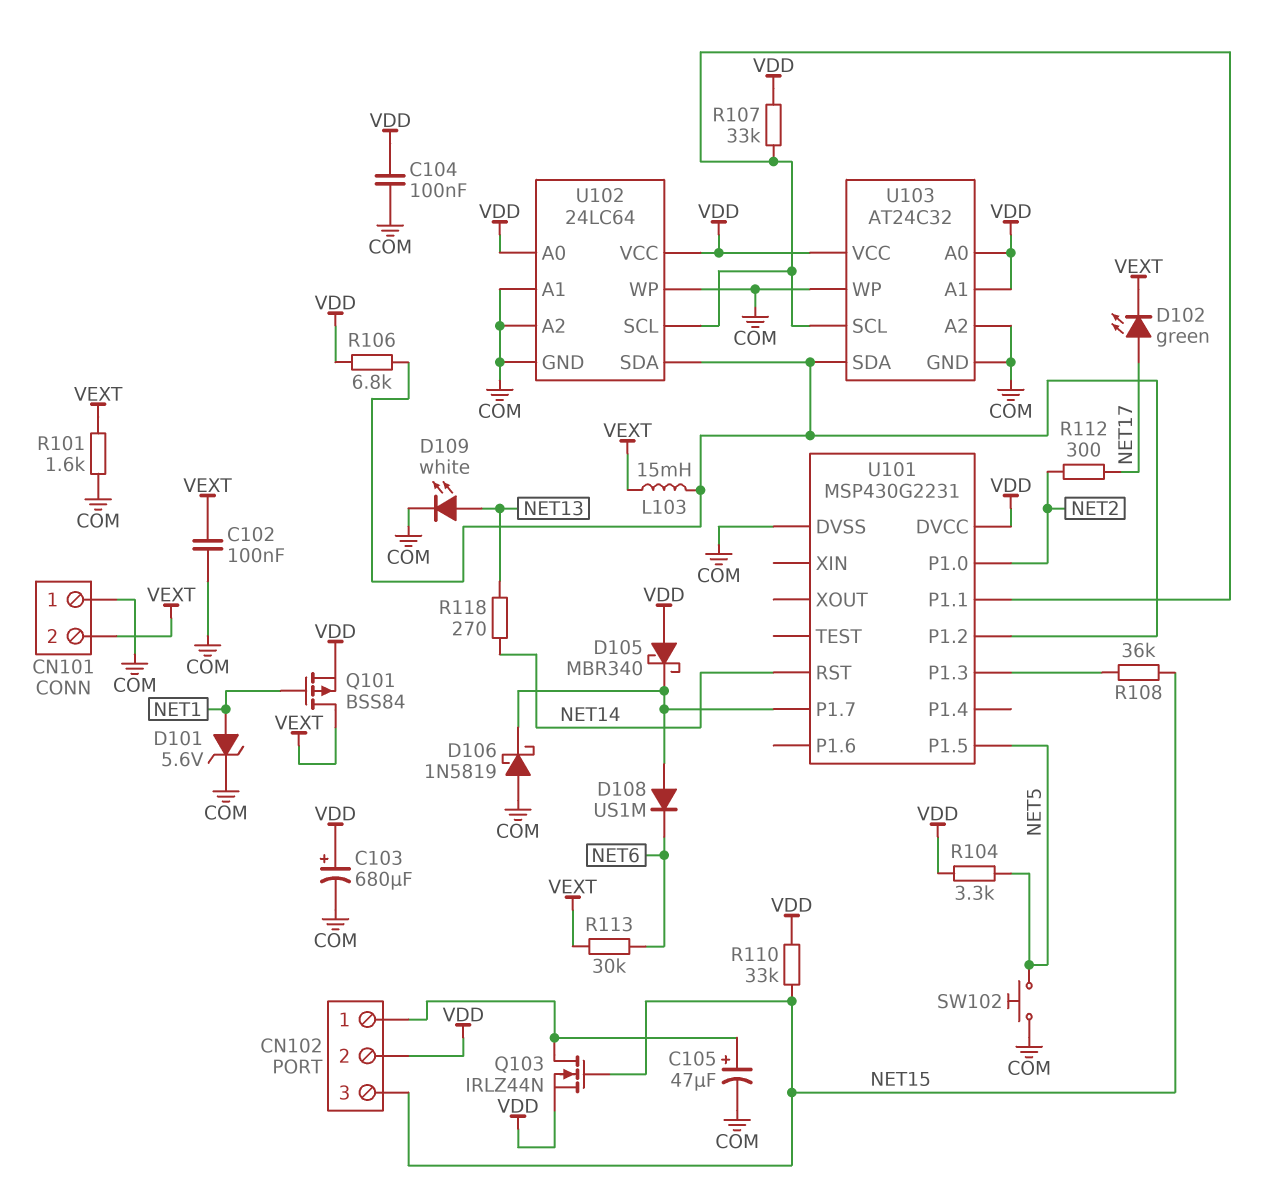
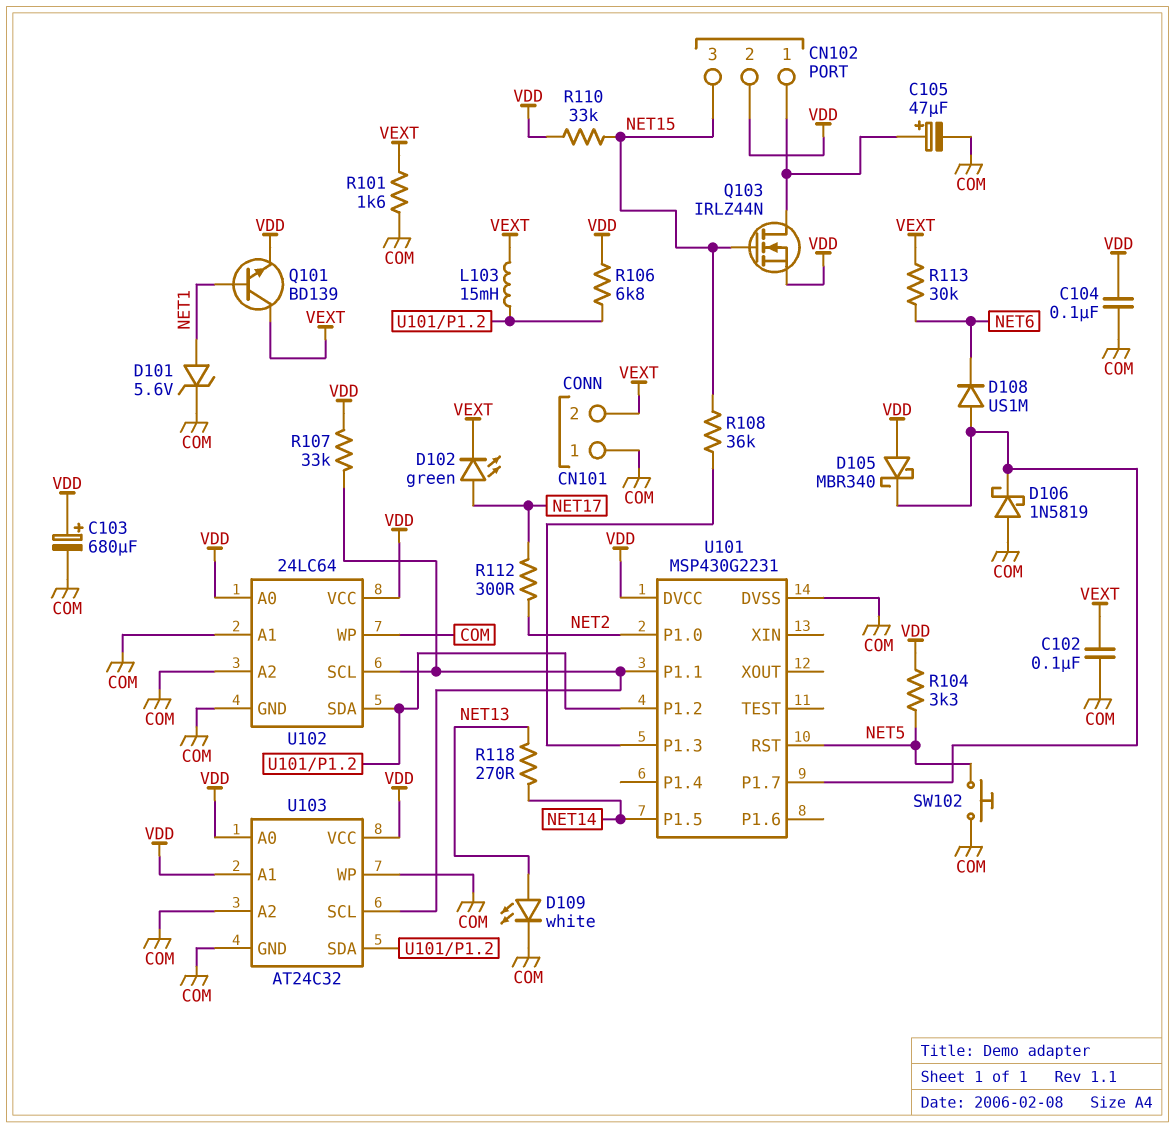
Q101: PMOS BSS84 (G NET1, D VEXT, S VDD) -> NPN BD139 (B NET1, C VEXT, E VDD)
U101 pin P1.5: NET5 -> NET14
U101 pin RST: NET14 -> NET5

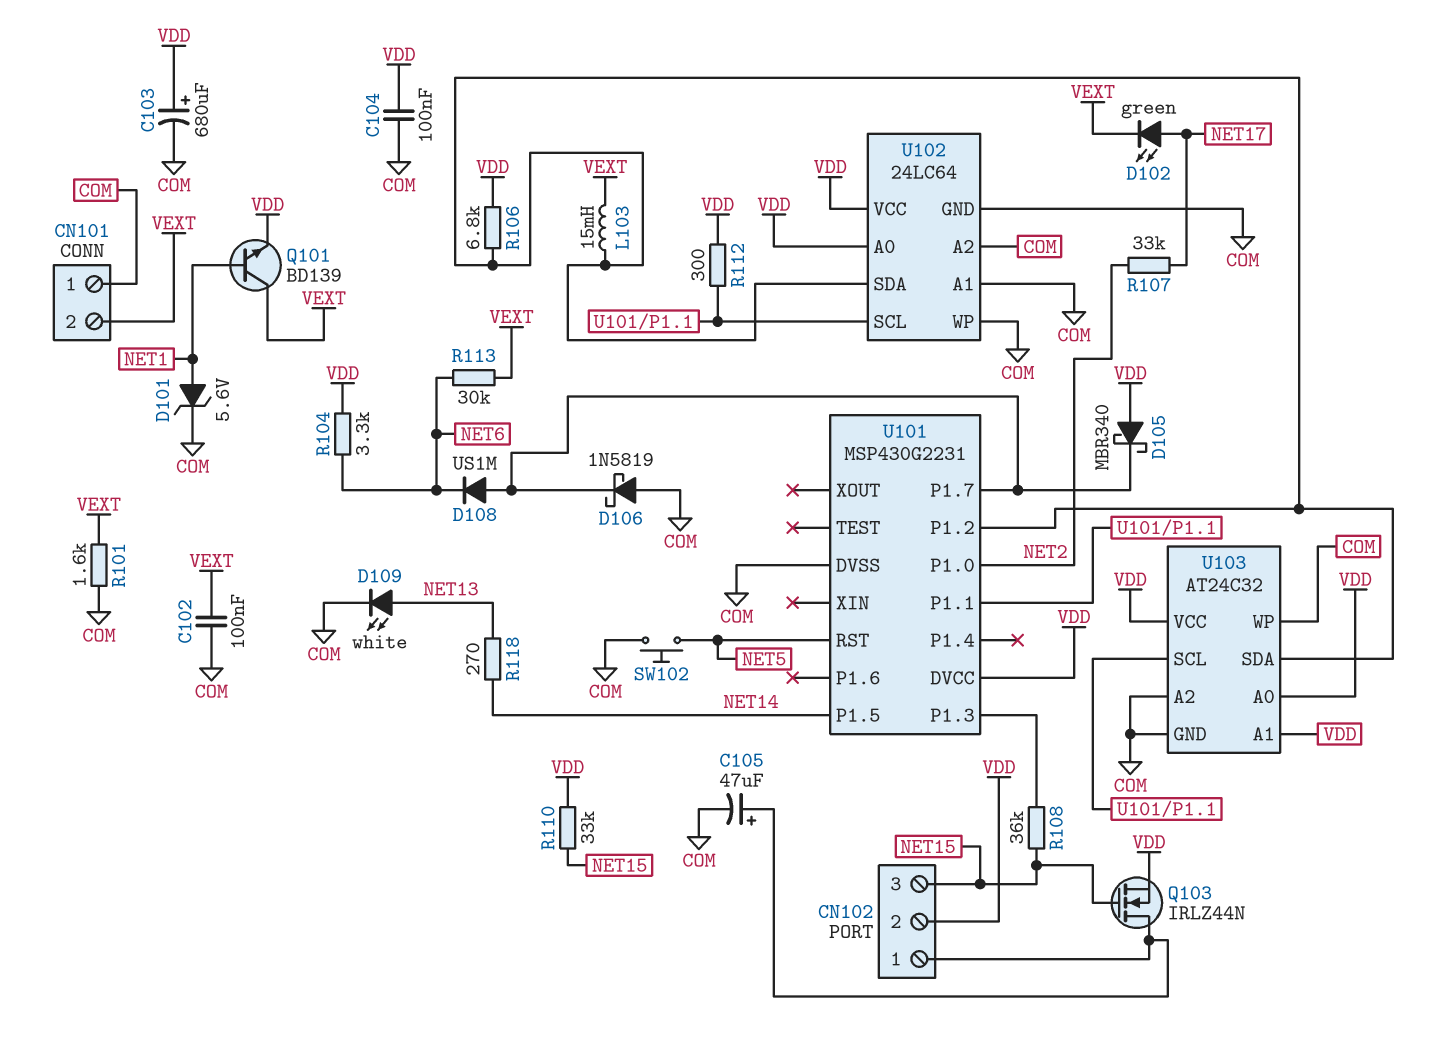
R104: 3.3k (NET5, VDD) -> 3.3k (NET6, VDD)
R107: 33k (U101/P1.1, VDD) -> 33k (NET2, NET17)
R112: 300 (NET2, NET17) -> 300 (U101/P1.1, VDD)

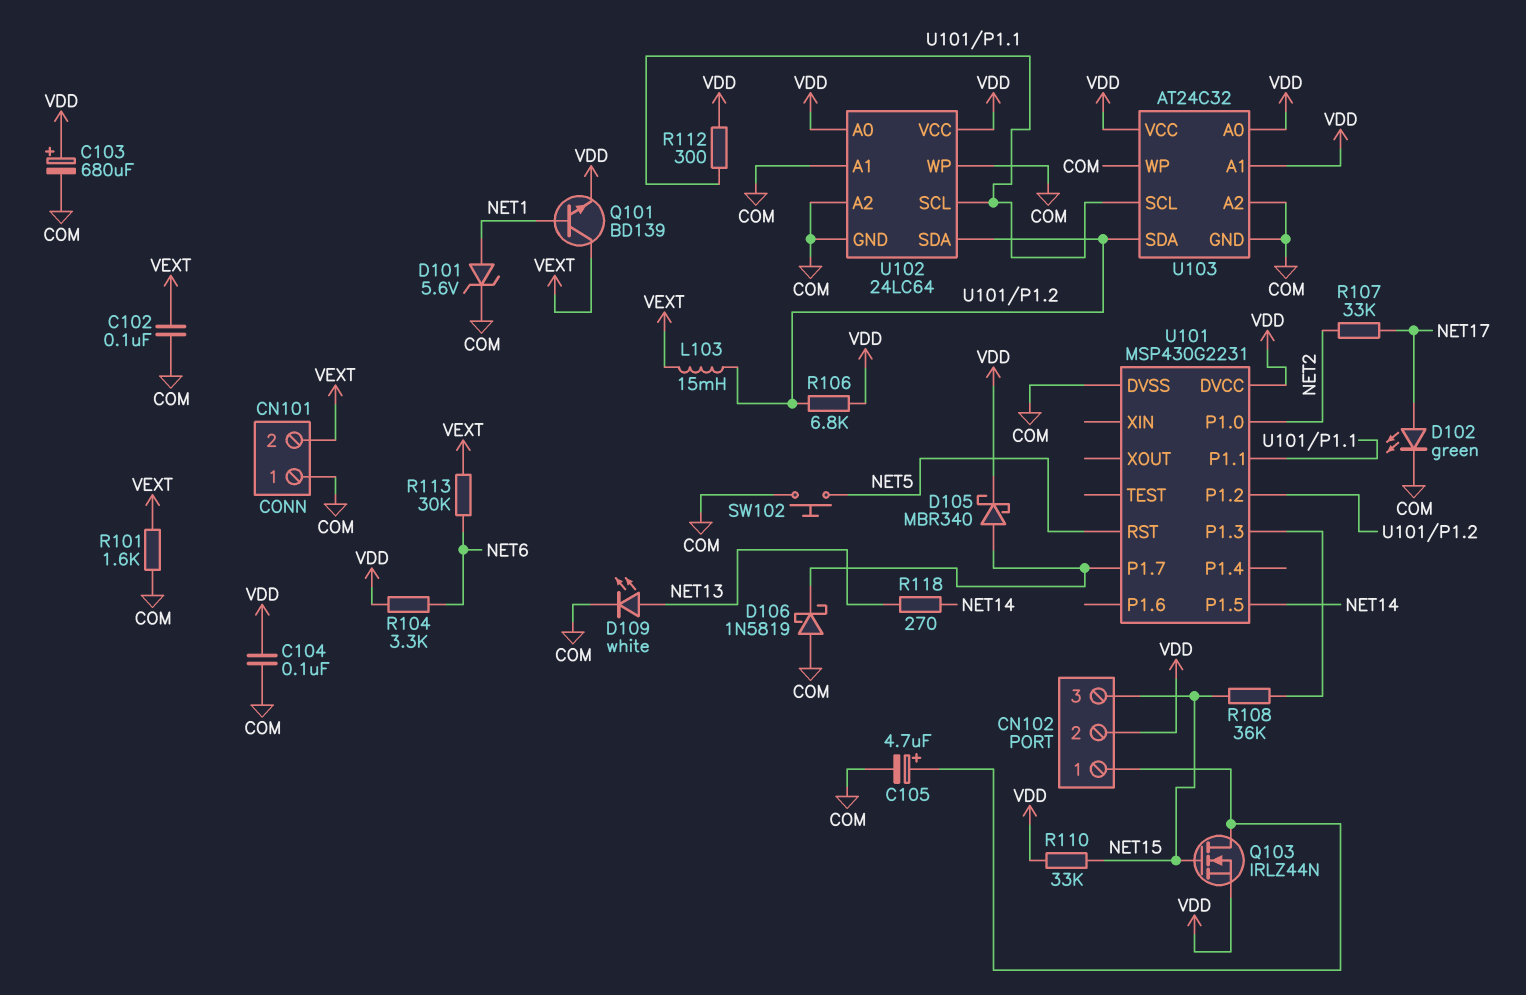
C105: 47uF (plus CN102/1, minus COM) -> 4.7uF (plus CN102/1, minus COM)
D102: LED green (A NET17, K VEXT) -> LED green (A NET17, K COM)
D105: schottky MBR340 (A VDD, K U101/P1.7) -> schottky MBR340 (A U101/P1.7, K VDD)
D108: diode US1M (A U101/P1.7, K NET6) -> none

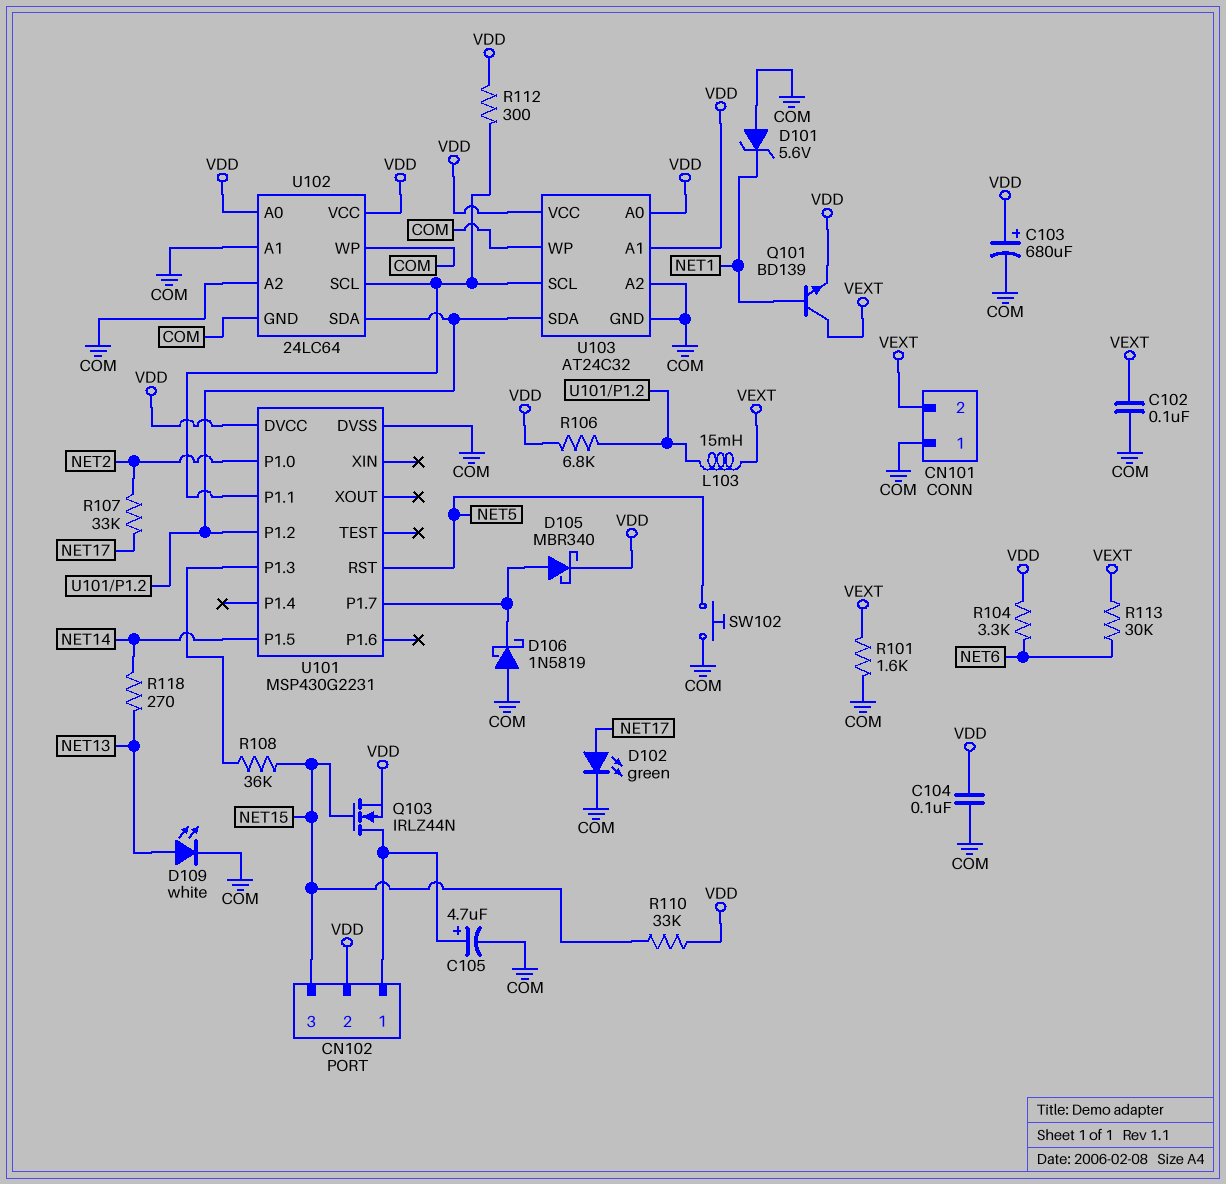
D101: zener 5.6V (A NET1, K COM) -> zener 5.6V (A COM, K NET1)

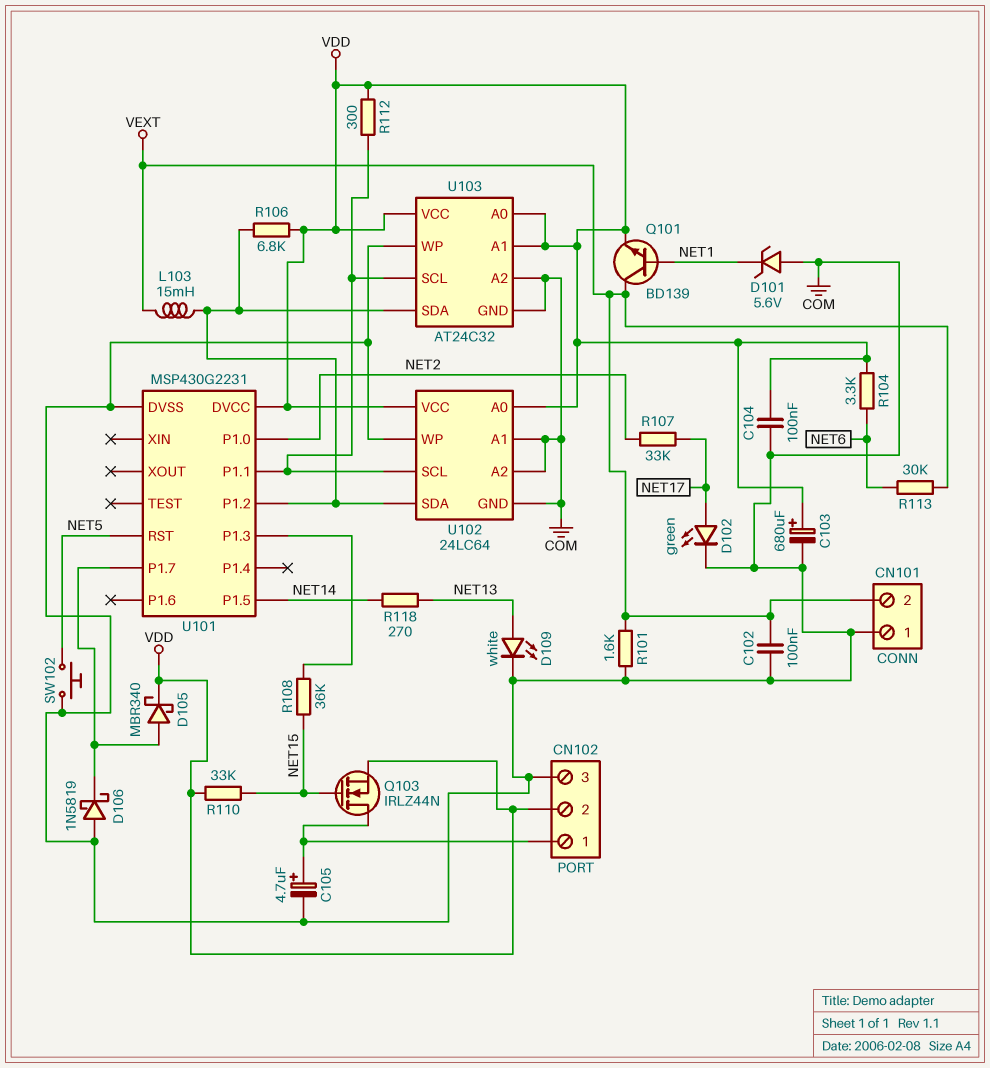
CN102 pin 3: NET15 -> COM

